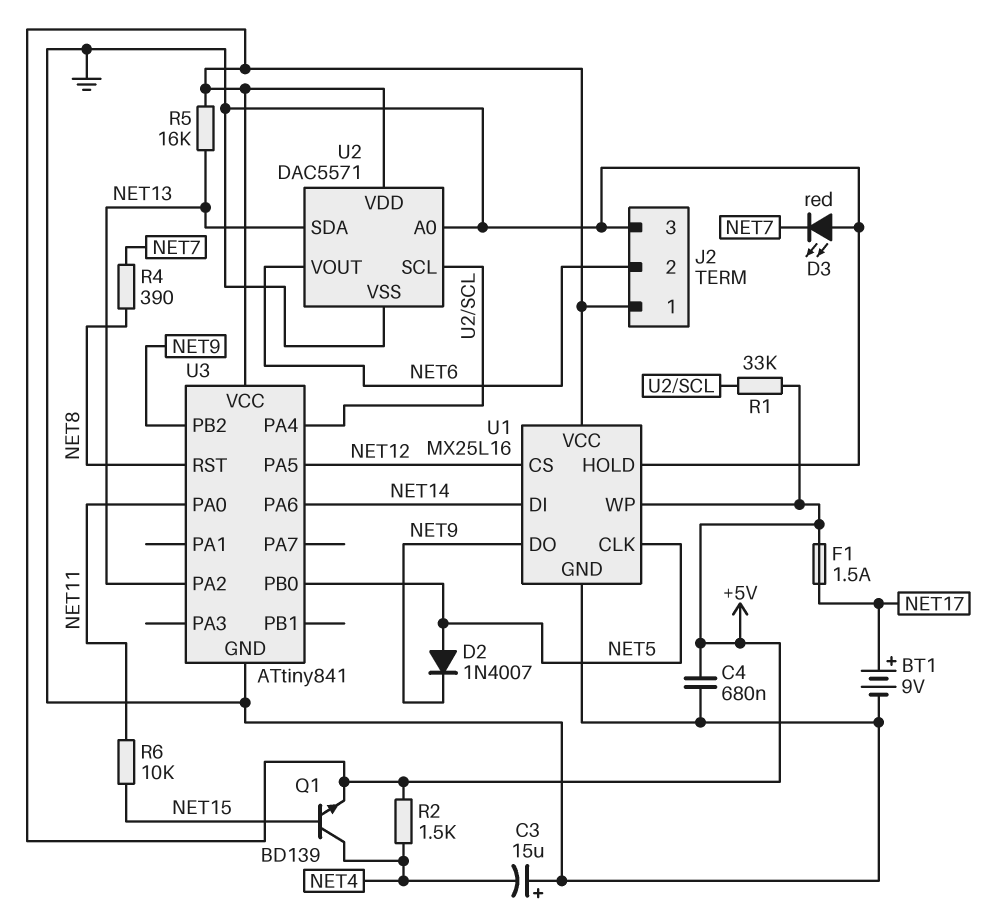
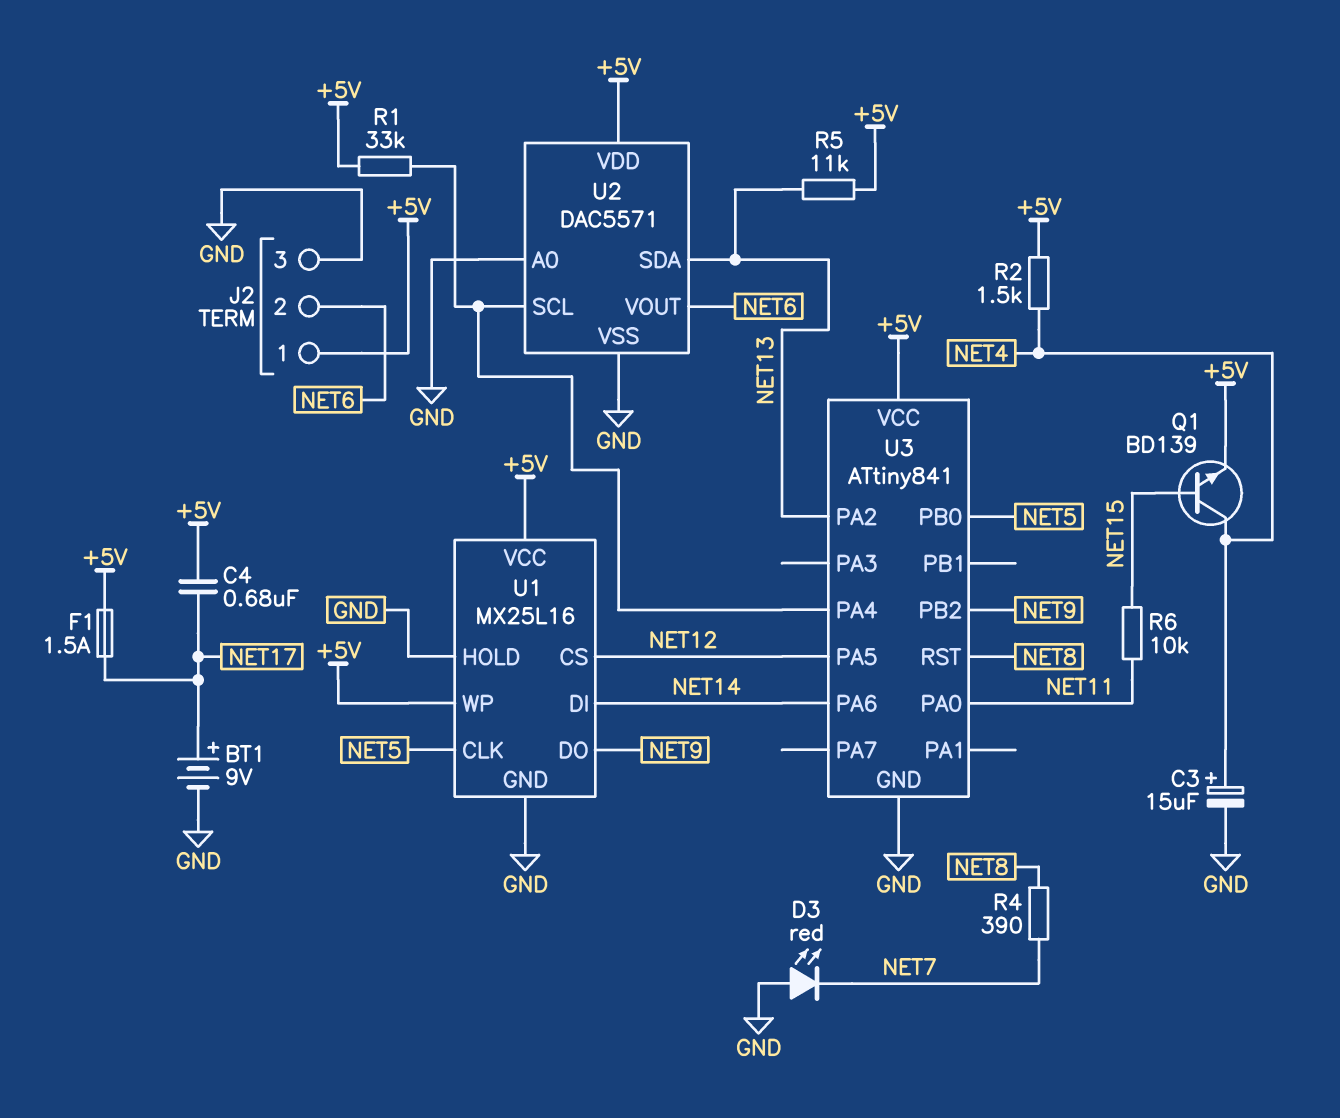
C3: 15uF (plus GND, minus NET4) -> 15uF (plus NET4, minus GND)
C4: 680nF (+5V, GND) -> 680nF (+5V, NET17)
D2: diode 1N4007 (A NET5, K NET9) -> none
R5: 16k (+5V, NET13) -> 11k (+5V, NET13)

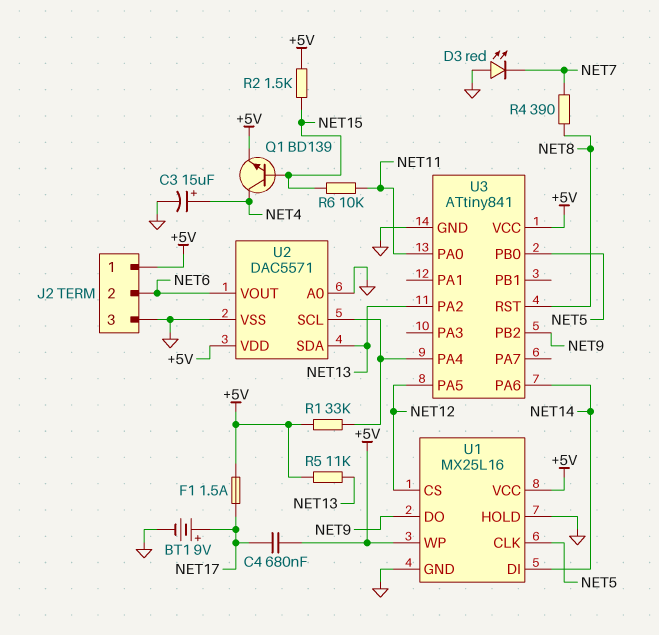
R2: 1.5k (+5V, NET4) -> 1.5k (+5V, NET15)

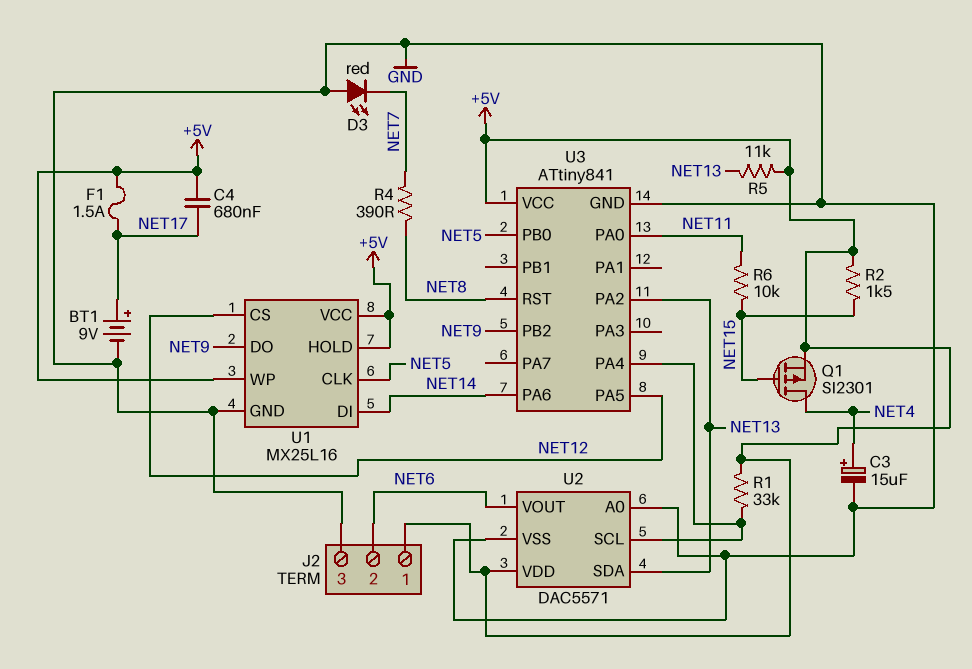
Q1: NPN BD139 (B NET15, C NET4, E +5V) -> PMOS SI2301 (G NET15, D NET4, S +5V)
U1 pin HOLD: GND -> +5V

